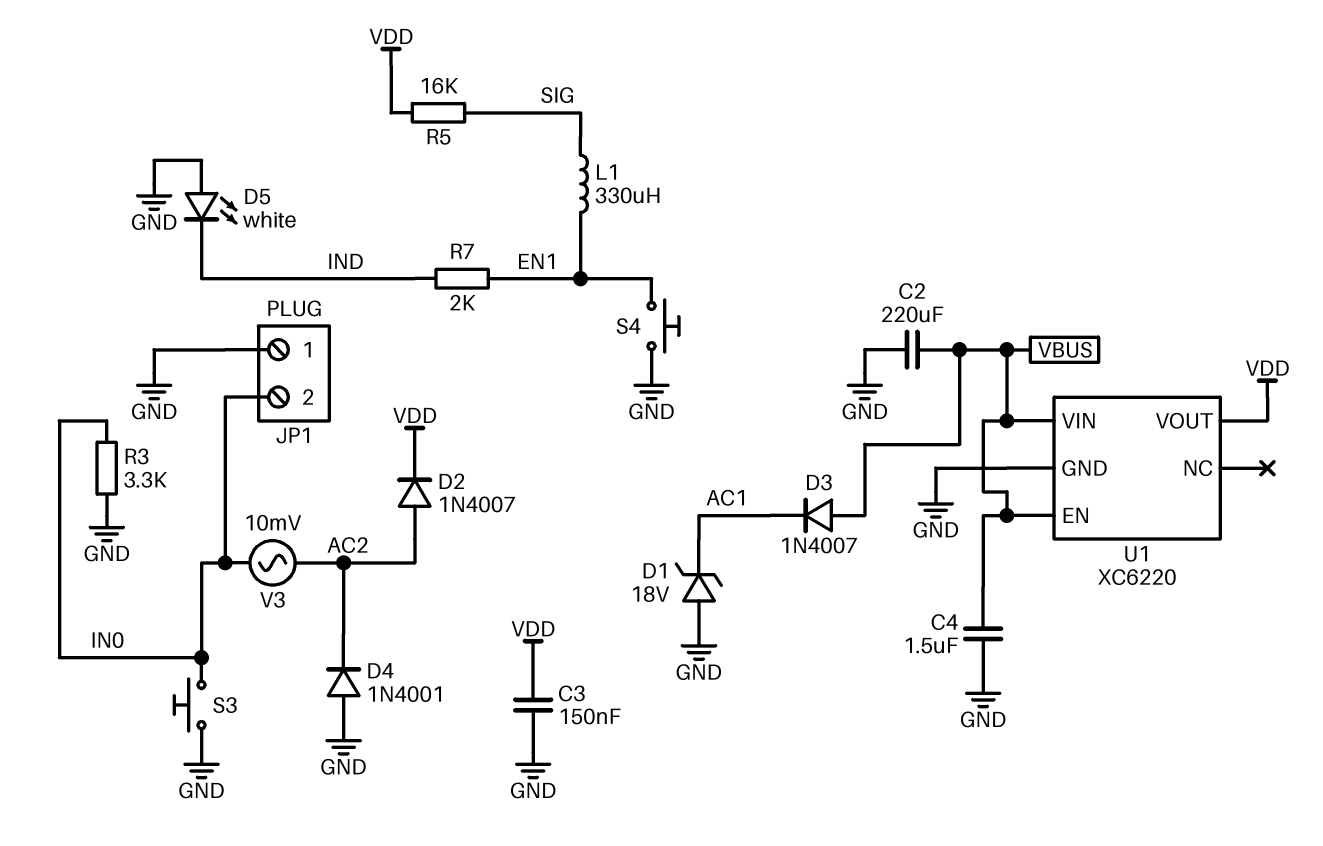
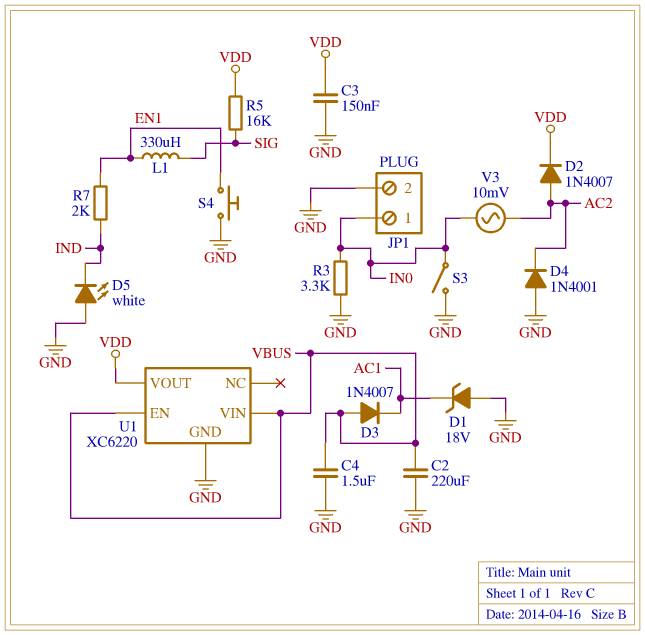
JP1 pin 1: GND -> IN0
JP1 pin 2: IN0 -> GND
S3: button (GND, IN0) -> switch (GND, IN0)

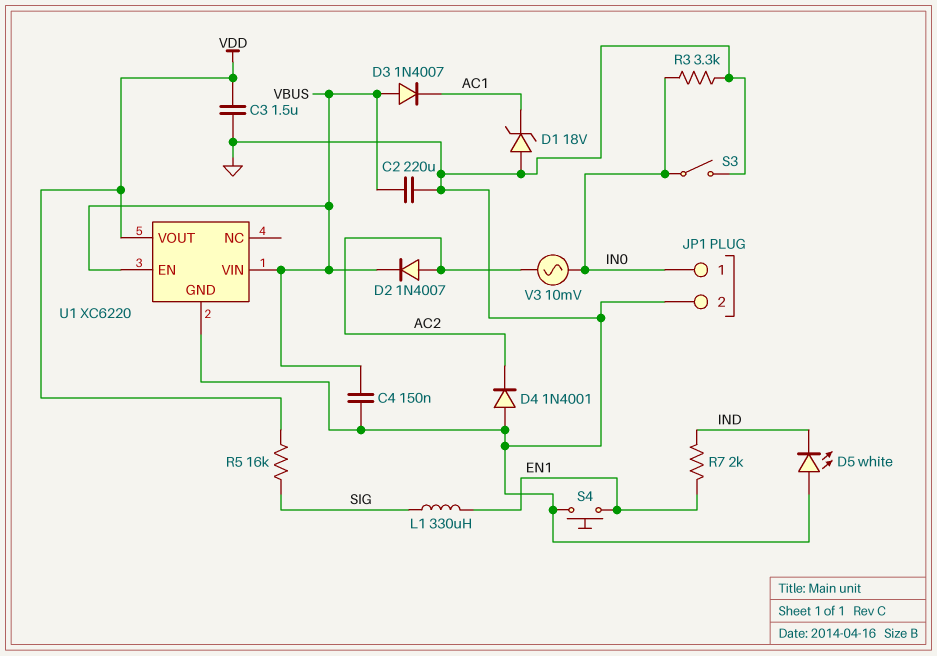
C3: 150nF (GND, VDD) -> 1.5uF (GND, VDD)
C4: 1.5uF (GND, VBUS) -> 150nF (GND, VBUS)
D2: diode 1N4007 (A AC2, K VDD) -> diode 1N4007 (A AC2, K VBUS)

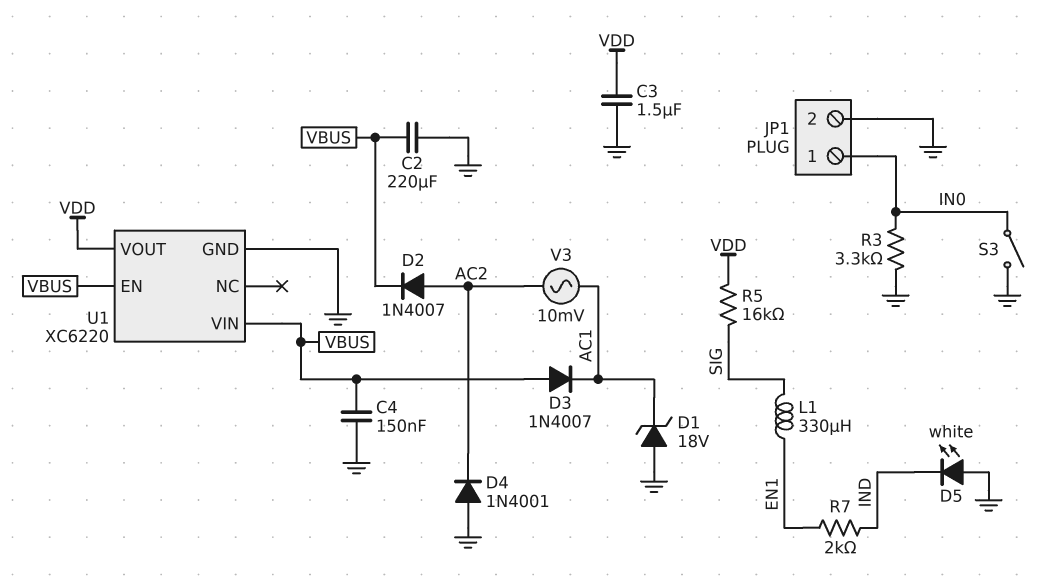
S4: button (EN1, GND) -> none
V3: AC 10mV (AC2, IN0) -> AC 10mV (AC1, AC2)

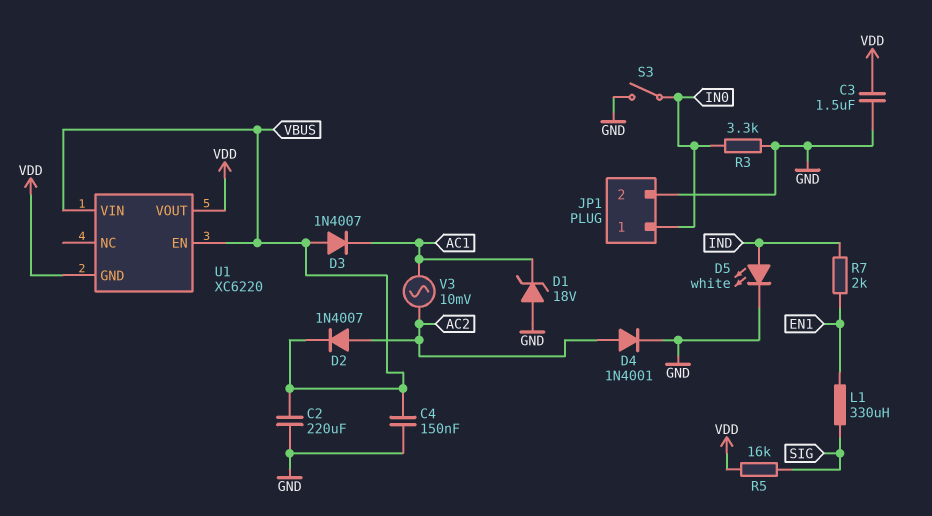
D4: diode 1N4001 (A GND, K AC2) -> diode 1N4001 (A AC2, K GND)
D5: LED white (A GND, K IND) -> LED white (A IND, K GND)
U1 pin GND: GND -> VDD

